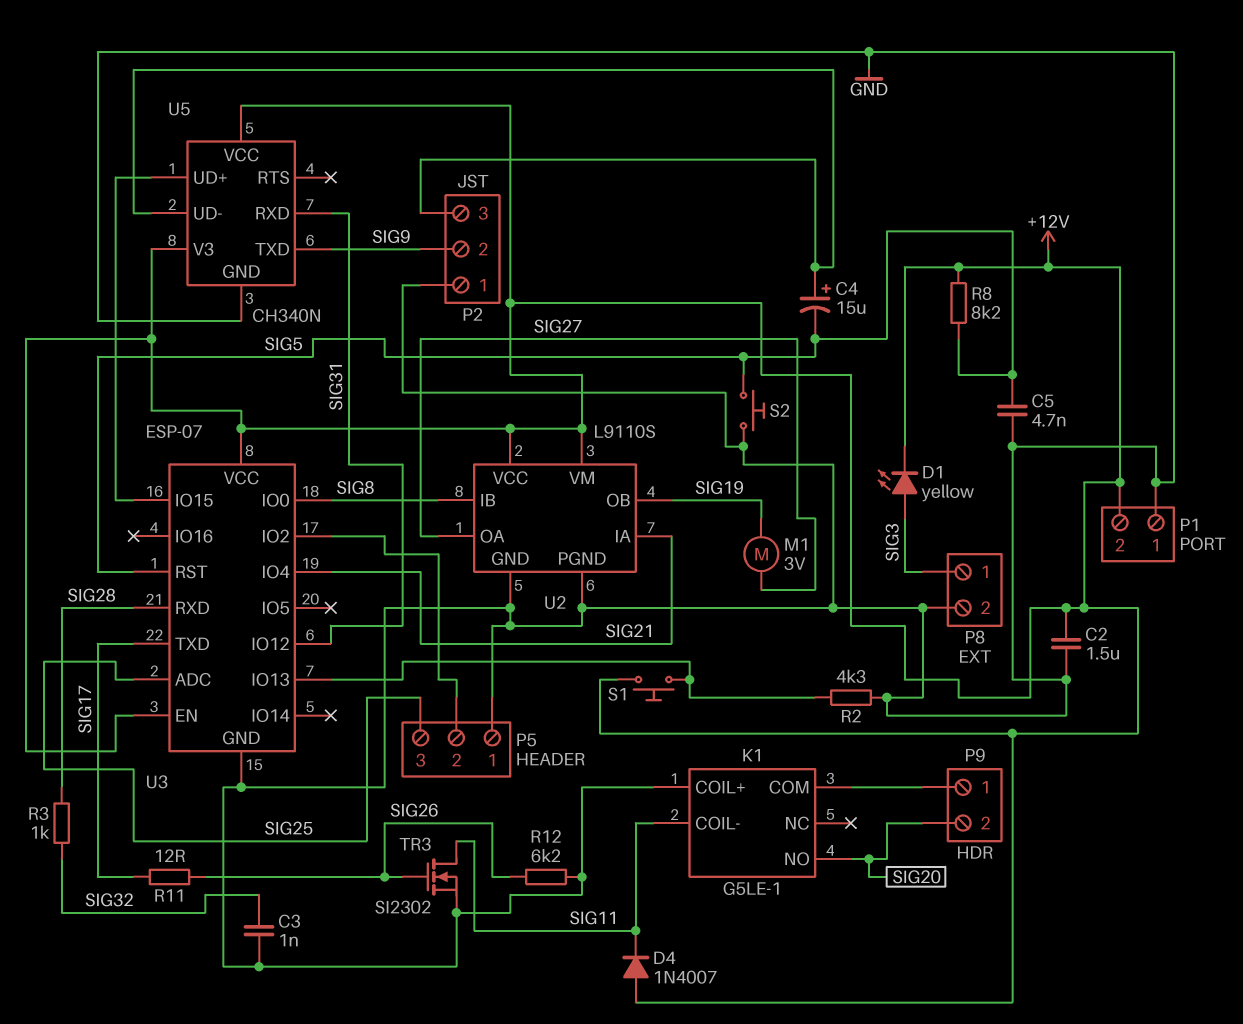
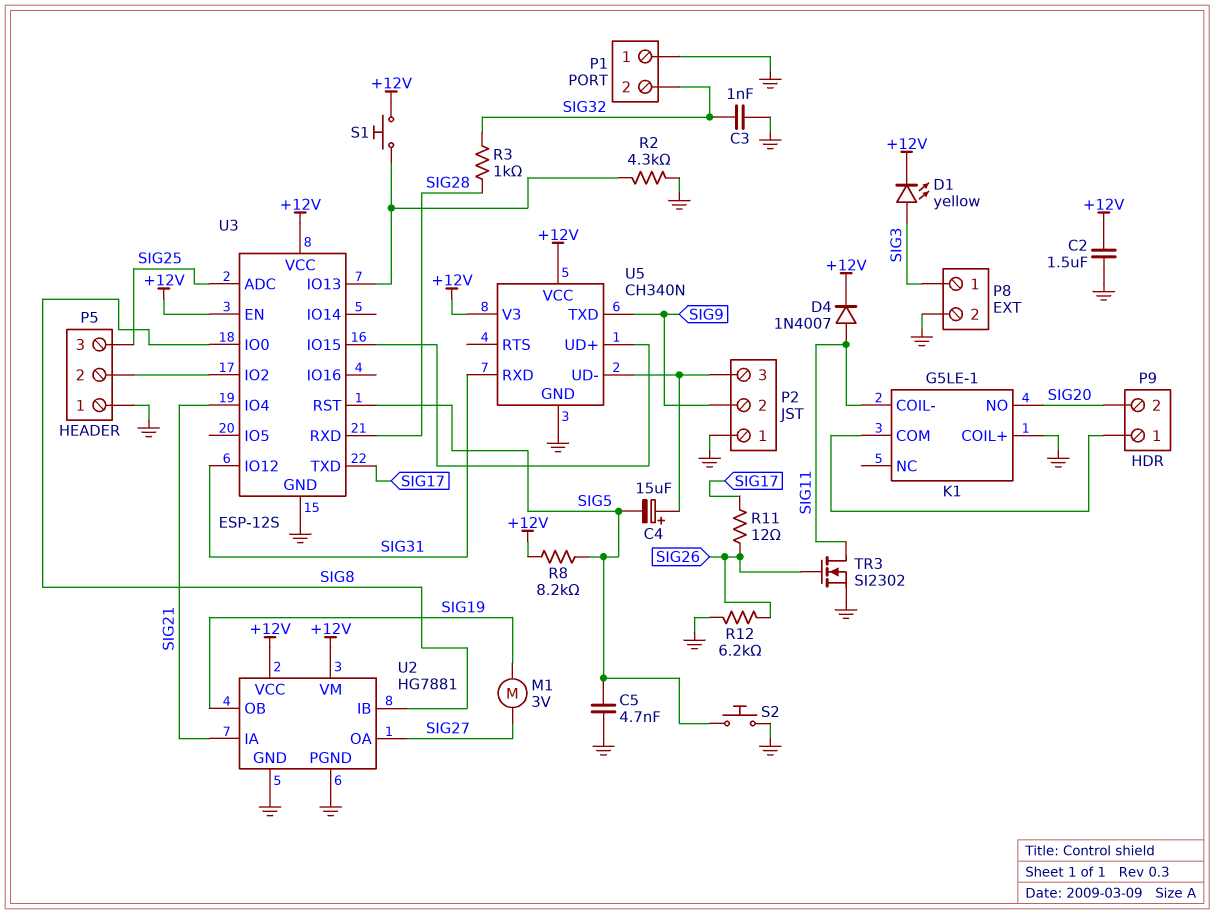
D4: diode 1N4007 (A +12V, K SIG11) -> diode 1N4007 (A SIG11, K +12V)
P1 pin 2: +12V -> SIG32
U2: L9110S -> HG7881
U3: ESP-07 -> ESP-12S

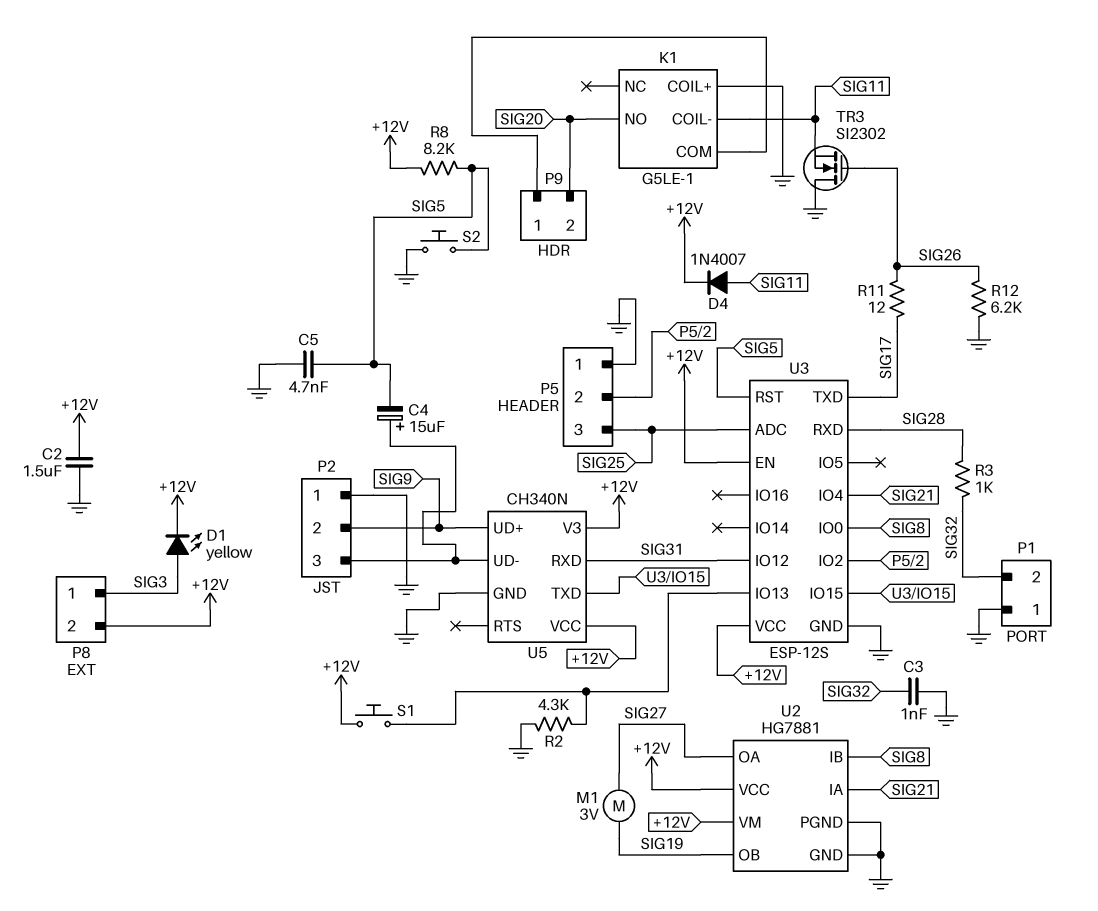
P8 pin 2: GND -> +12V
TR3: NMOS SI2302 (G SIG26, D SIG11, S GND) -> NMOS SI2302 (G SIG26, D GND, S SIG11)
U5 pin TXD: SIG9 -> U3/IO15
U5 pin UD+: U3/IO15 -> SIG9

